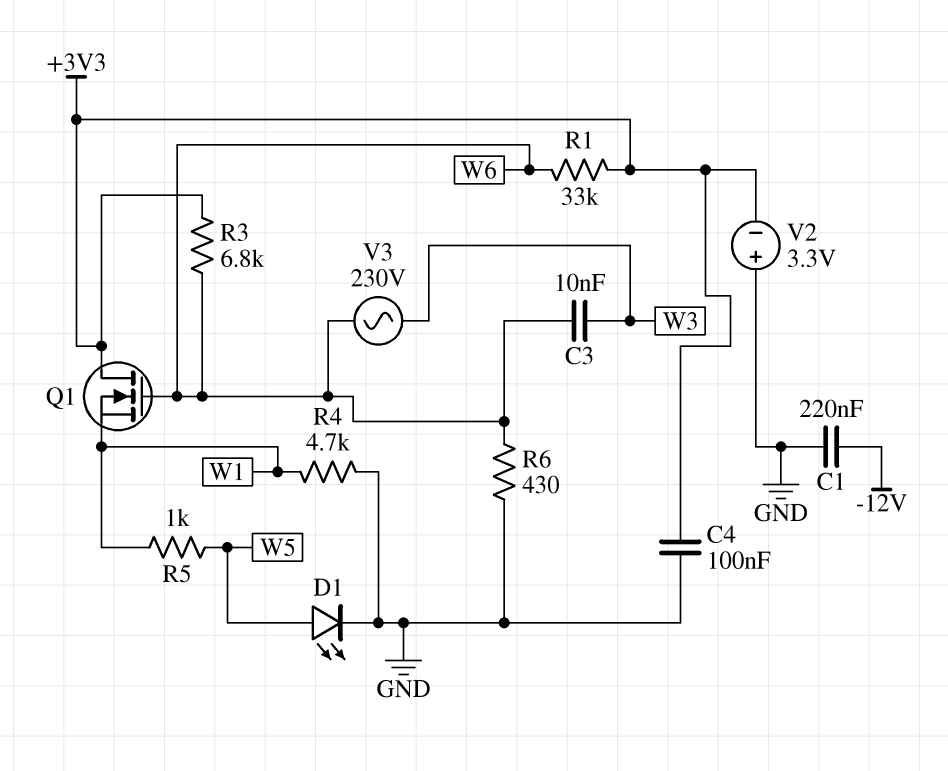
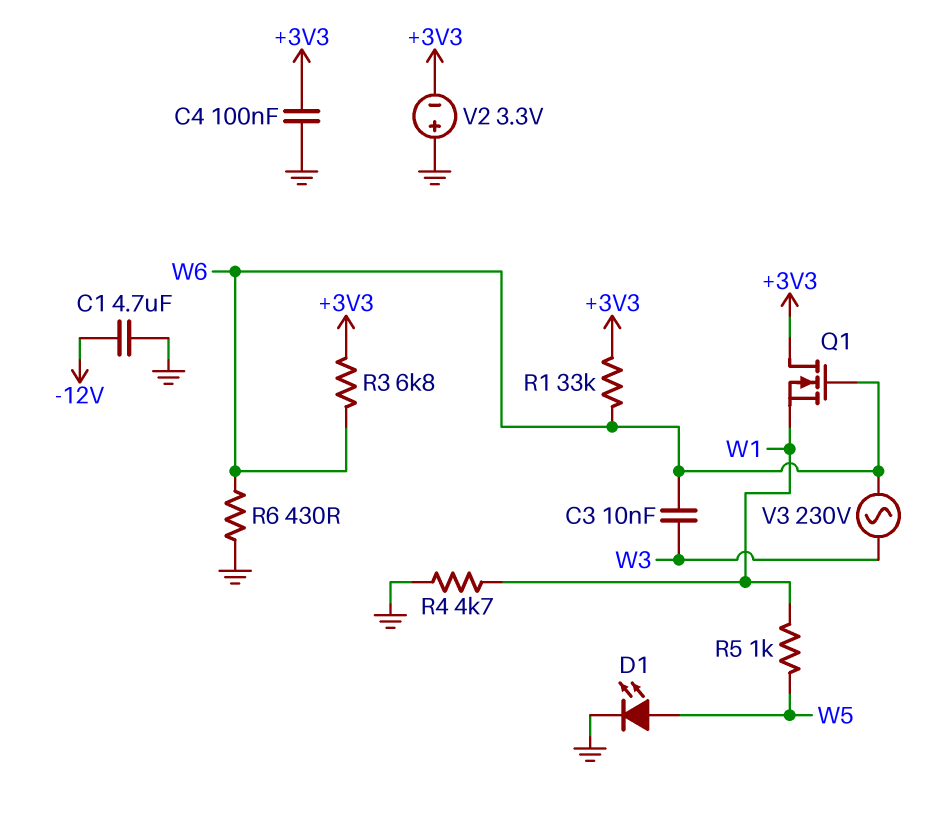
C1: 220nF (-12V, GND) -> 4.7uF (-12V, GND)

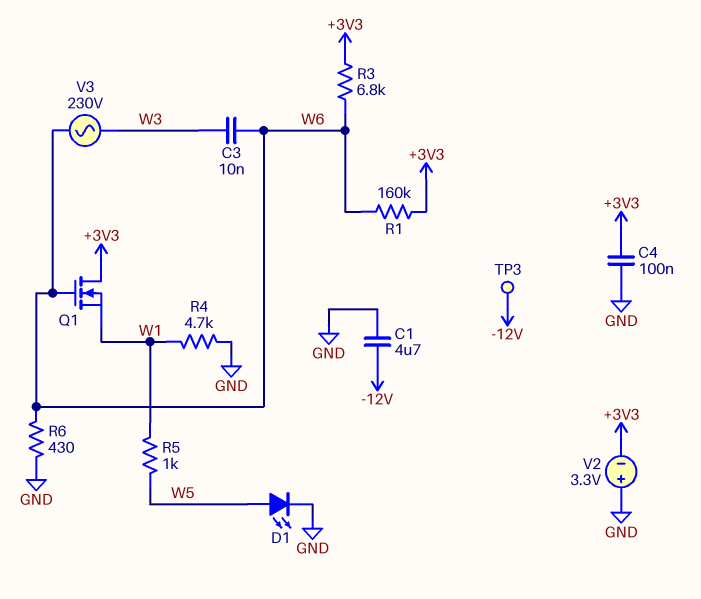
R1: 33k (+3V3, W6) -> 160k (+3V3, W6)
TP3: none -> test point (-12V)

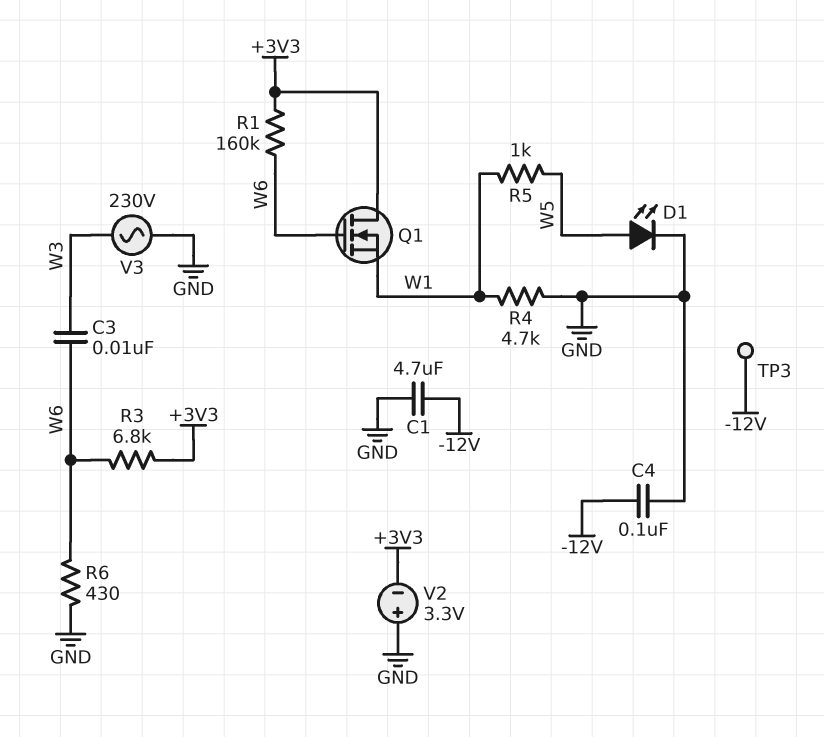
C4: 100nF (+3V3, GND) -> 100nF (-12V, GND)
V3: AC 230V (W3, W6) -> AC 230V (GND, W3)

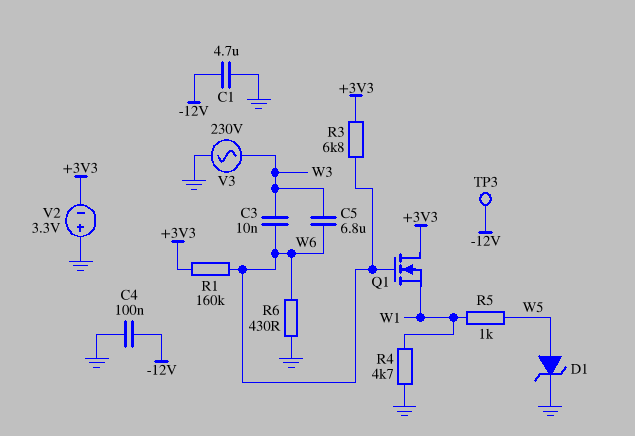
C5: none -> 6.8uF (W3, W6)
D1: LED (A W5, K GND) -> zener (A W5, K GND)

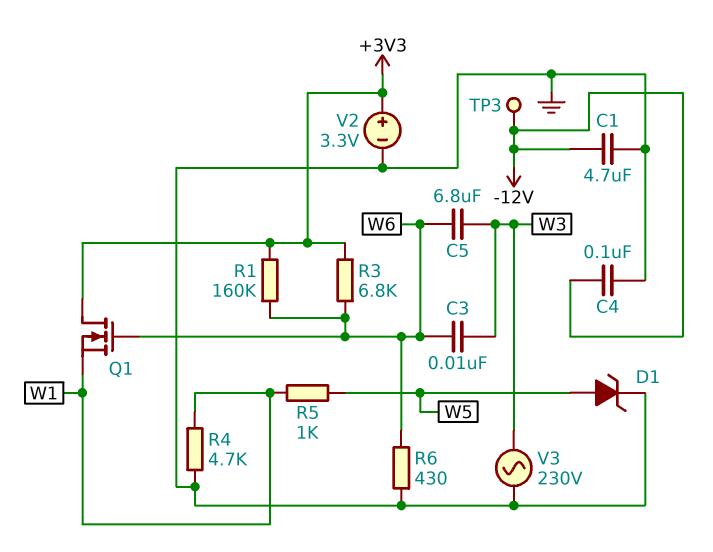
V2: 3.3V (plus GND, minus +3V3) -> 3.3V (plus +3V3, minus GND)

